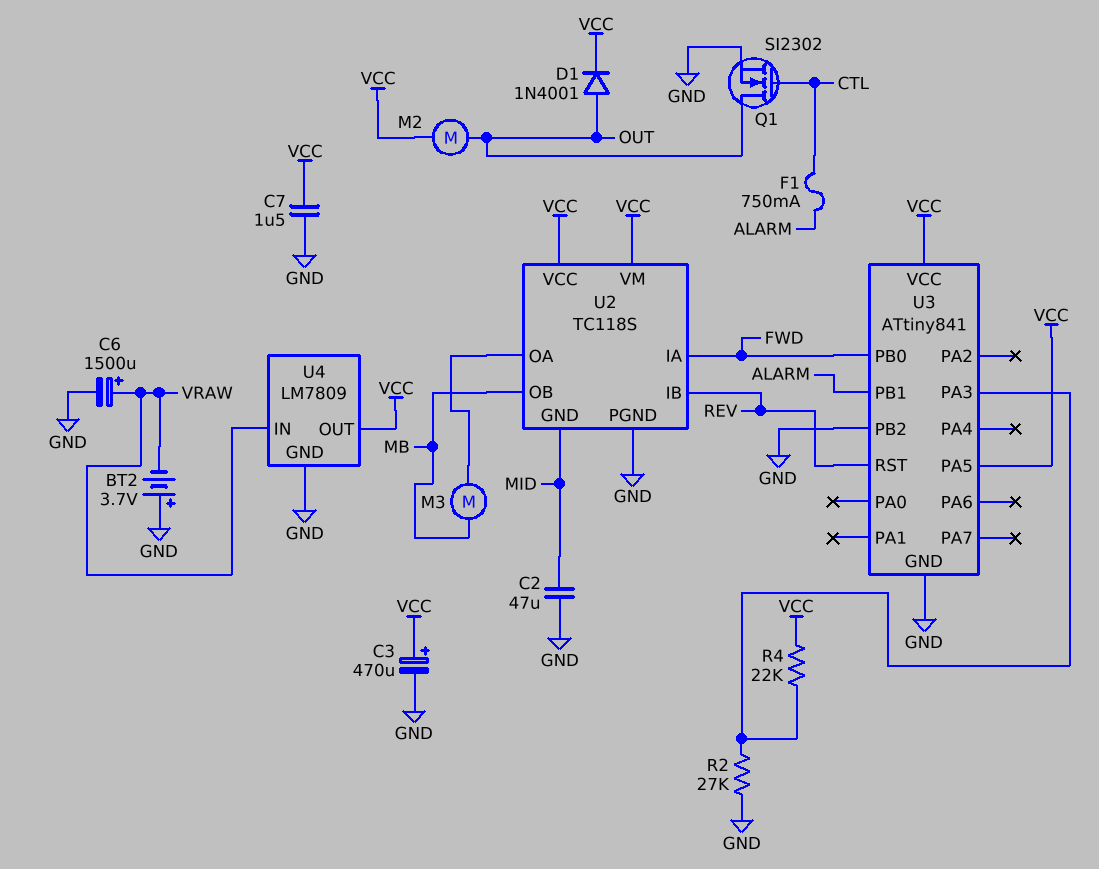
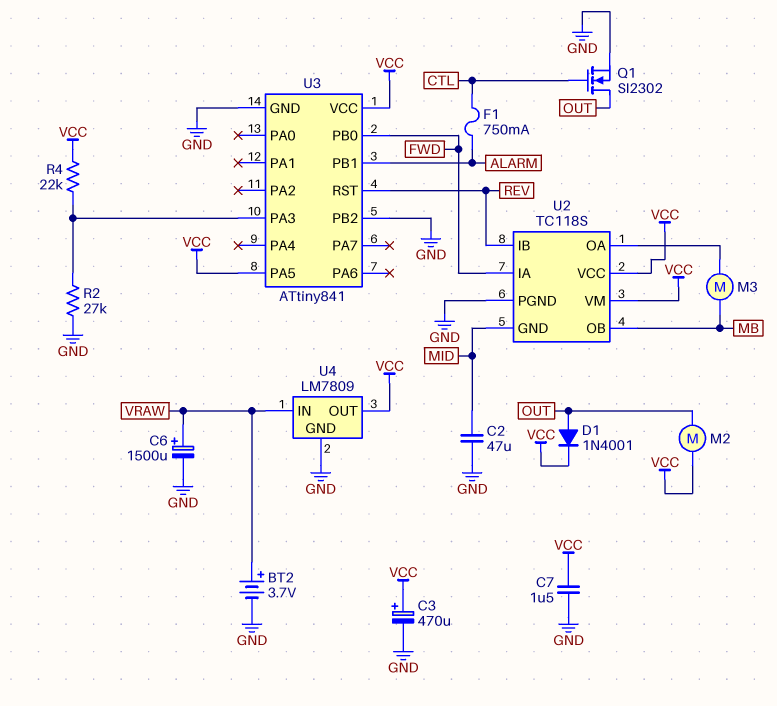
BT2: 3.7V (plus GND, minus VRAW) -> 3.7V (plus VRAW, minus GND)

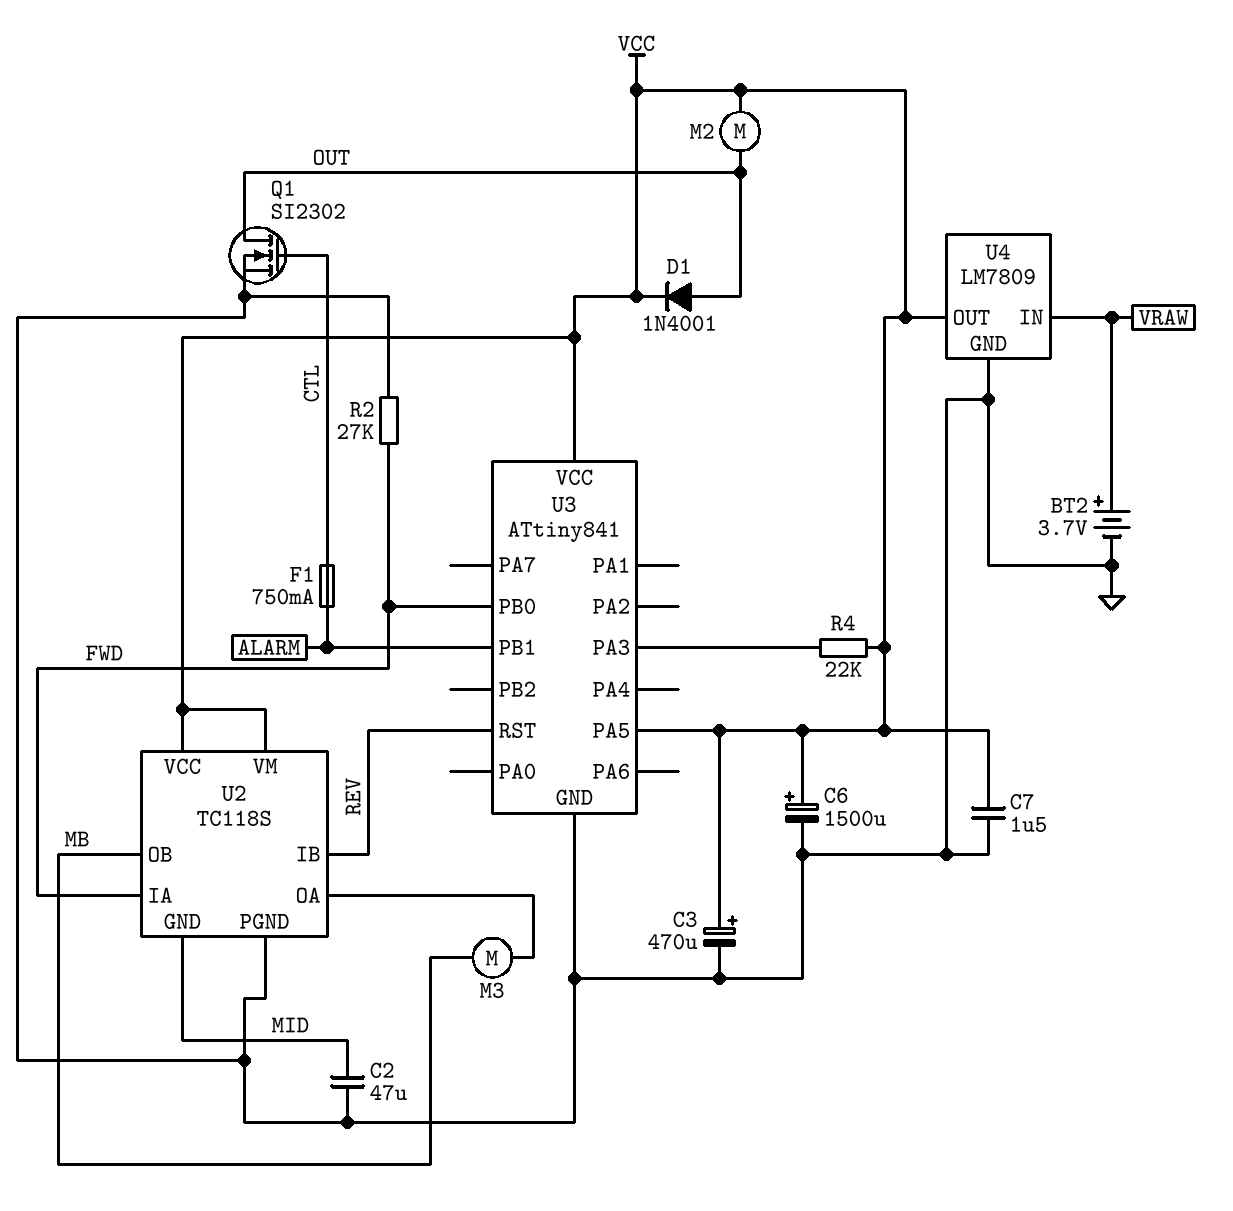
C6: 1500uF (plus VRAW, minus GND) -> 1500uF (plus VCC, minus GND)
R2: 27k (GND, U3/PA3) -> 27k (FWD, GND)
U3 pin PB2: GND -> none

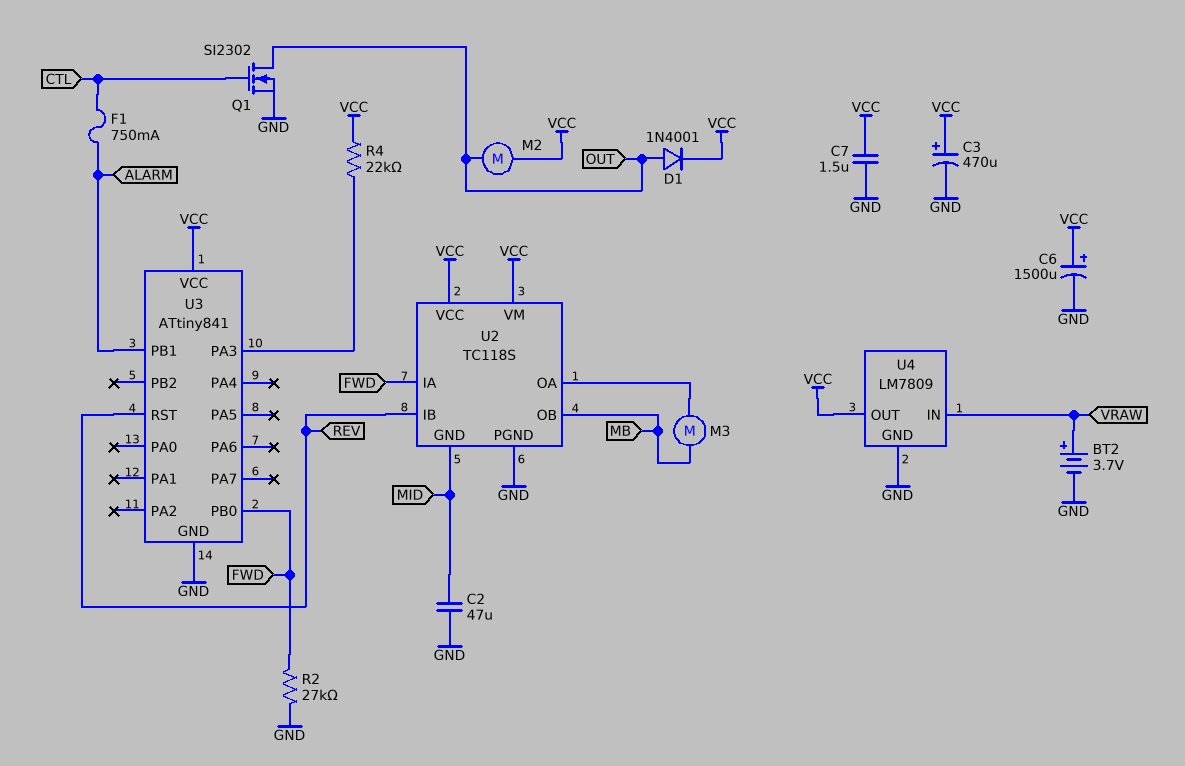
U3 pin PA5: VCC -> none

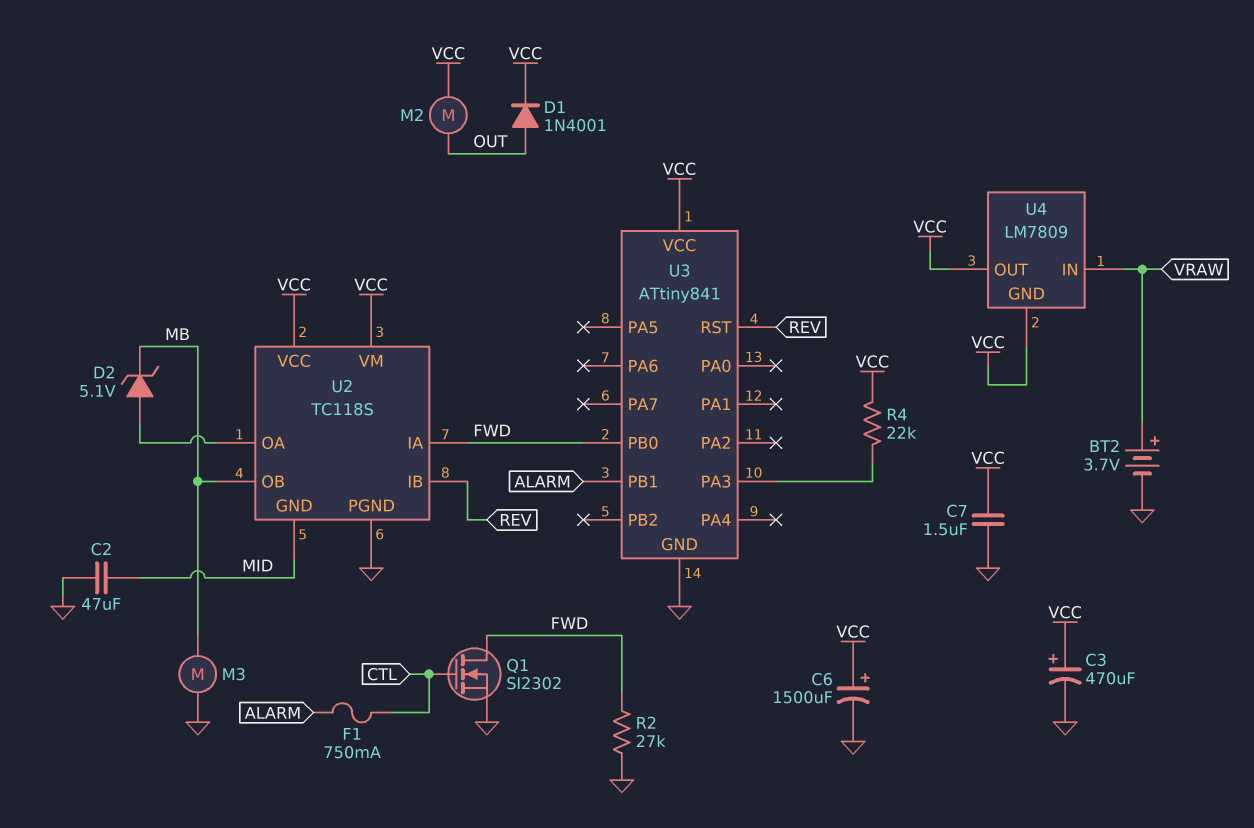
D2: none -> zener 5.1V (A U2/OA, K MB)
M3: motor (MB, U2/OA) -> motor (GND, MB)
Q1: NMOS SI2302 (G CTL, D OUT, S GND) -> NMOS SI2302 (G CTL, D FWD, S GND)
U4 pin GND: GND -> VCC

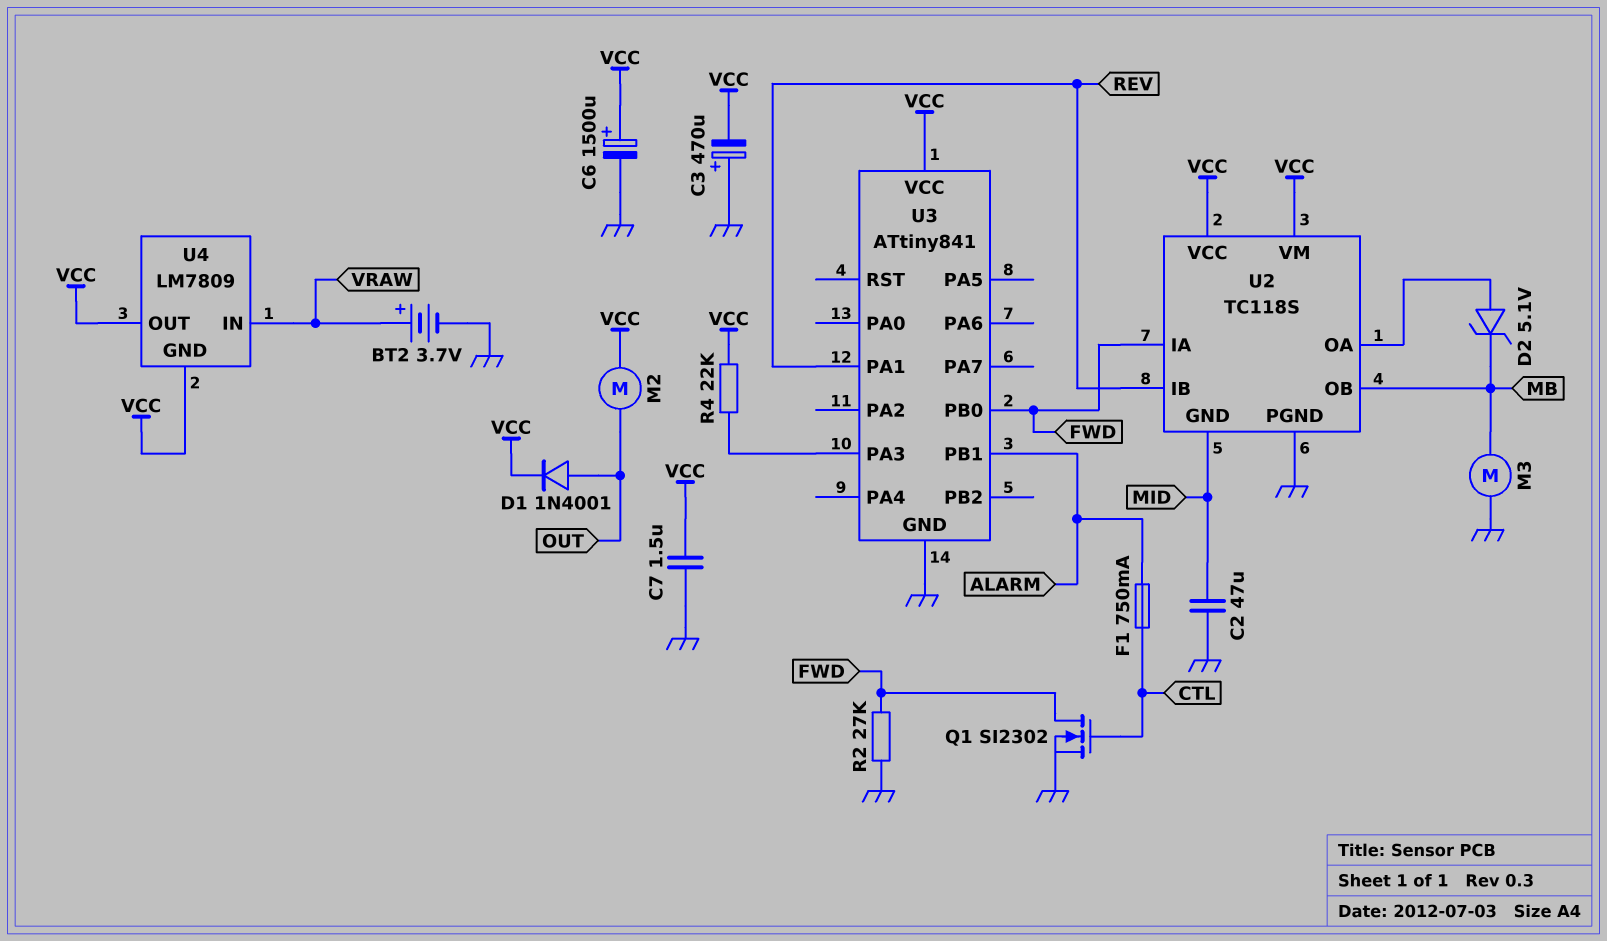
C3: 470uF (plus VCC, minus GND) -> 470uF (plus GND, minus VCC)
U3 pin PA1: none -> REV
U3 pin RST: REV -> none

